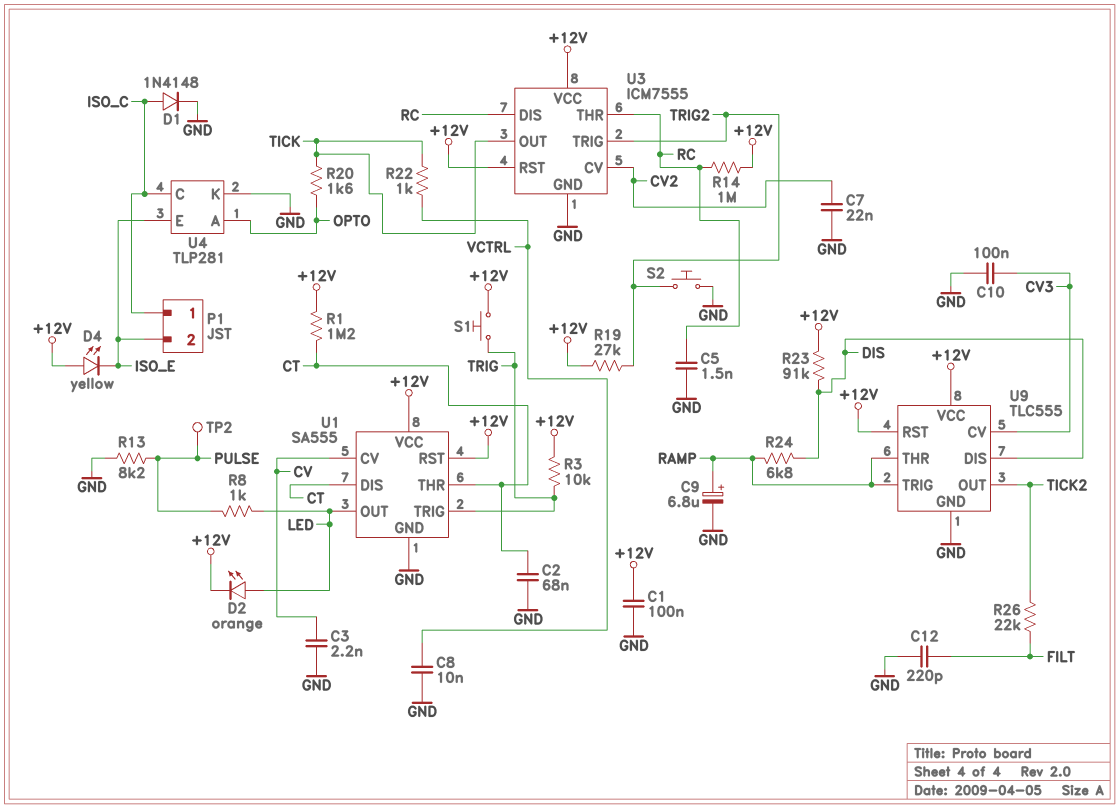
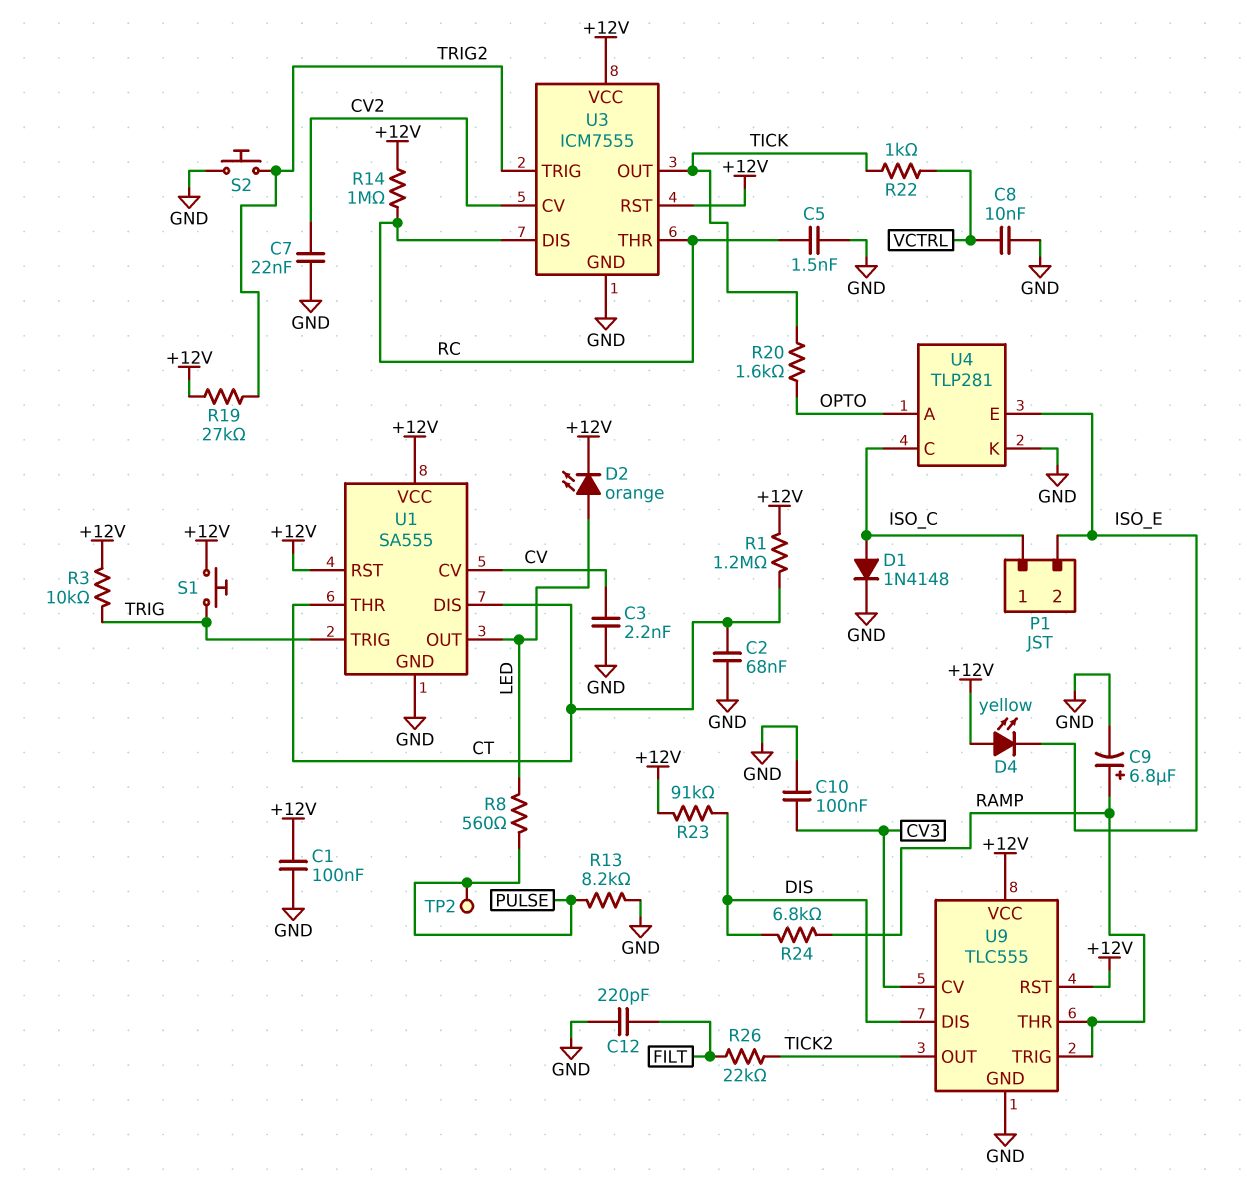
R8: 1k (LED, PULSE) -> 560 (LED, PULSE)

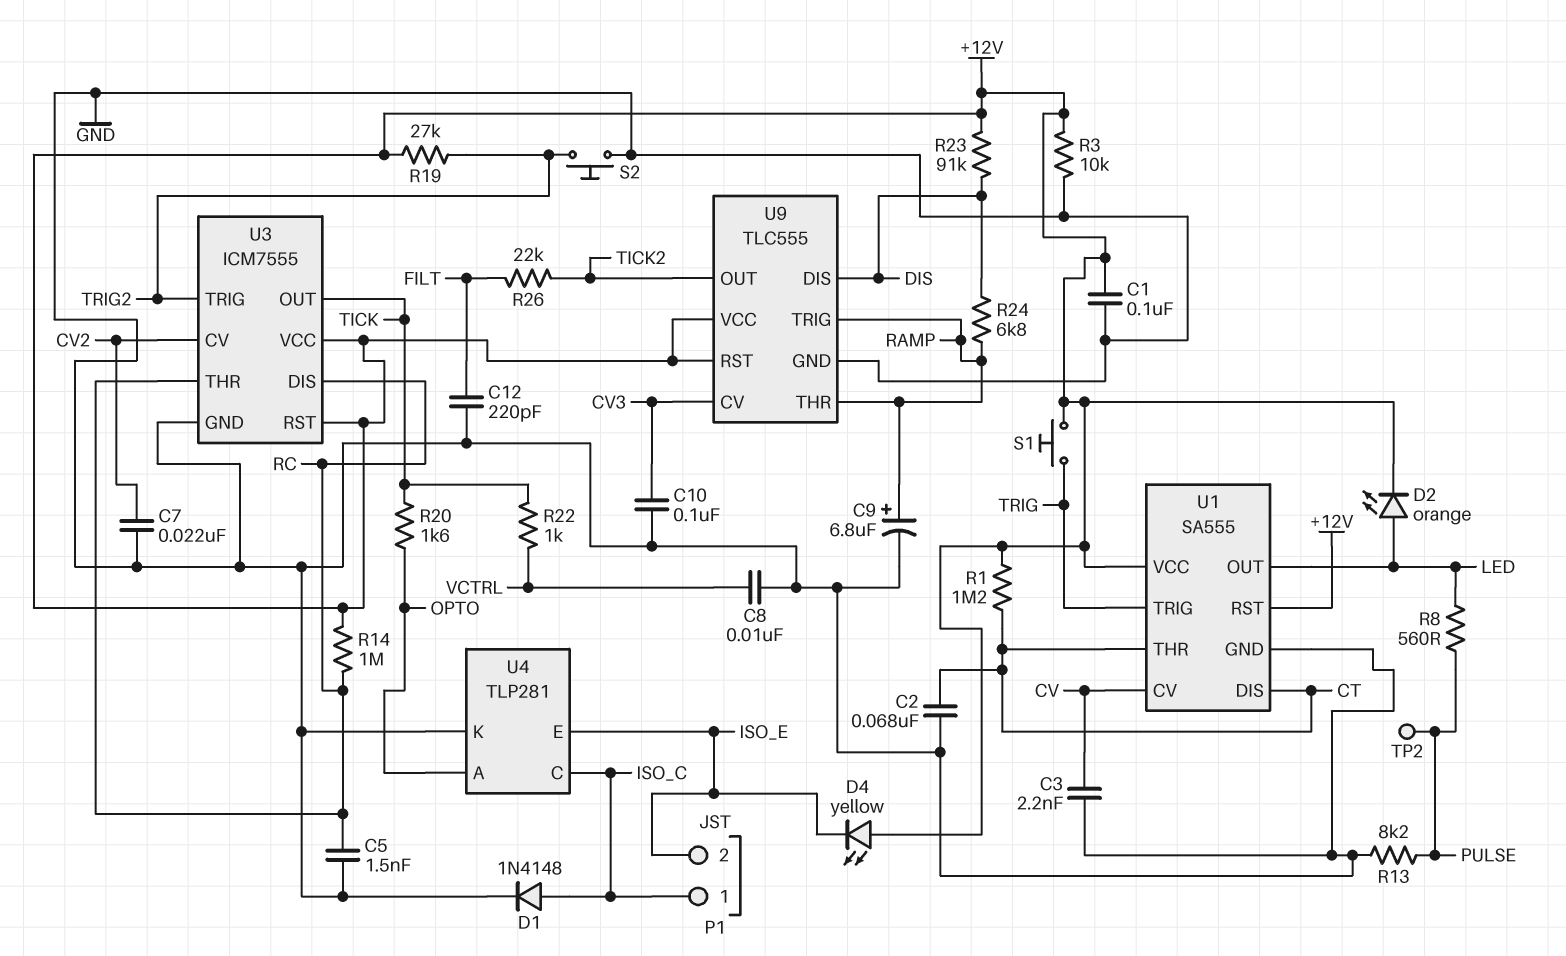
R3: 10k (+12V, TRIG) -> 10k (+12V, GND)

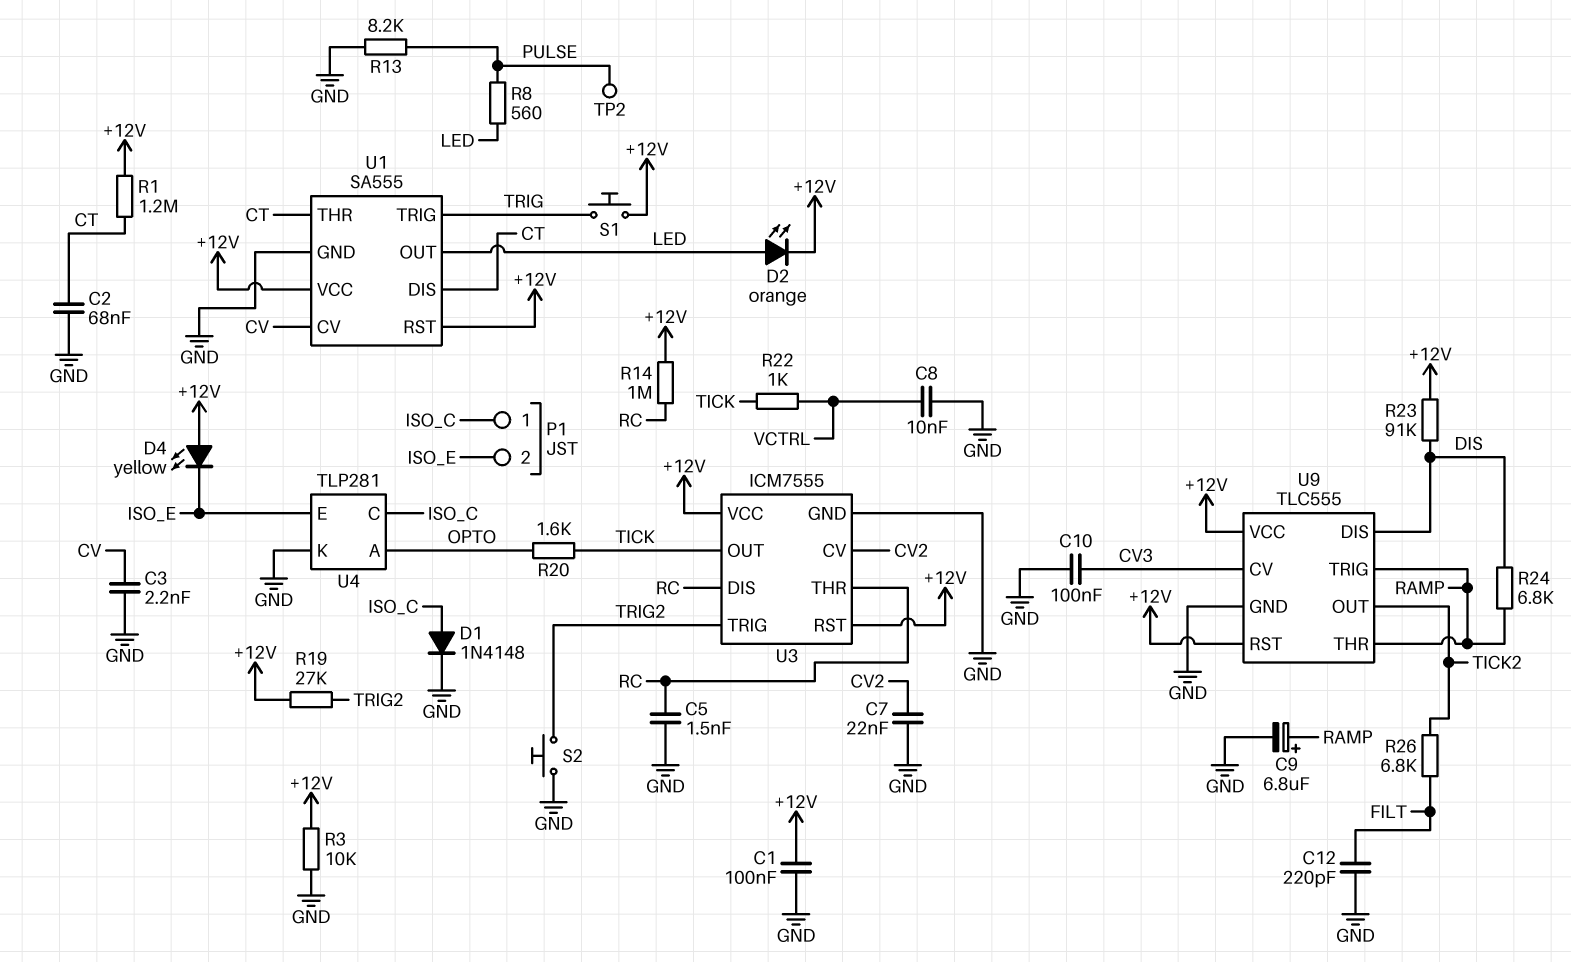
R26: 22k (FILT, TICK2) -> 6.8k (FILT, TICK2)

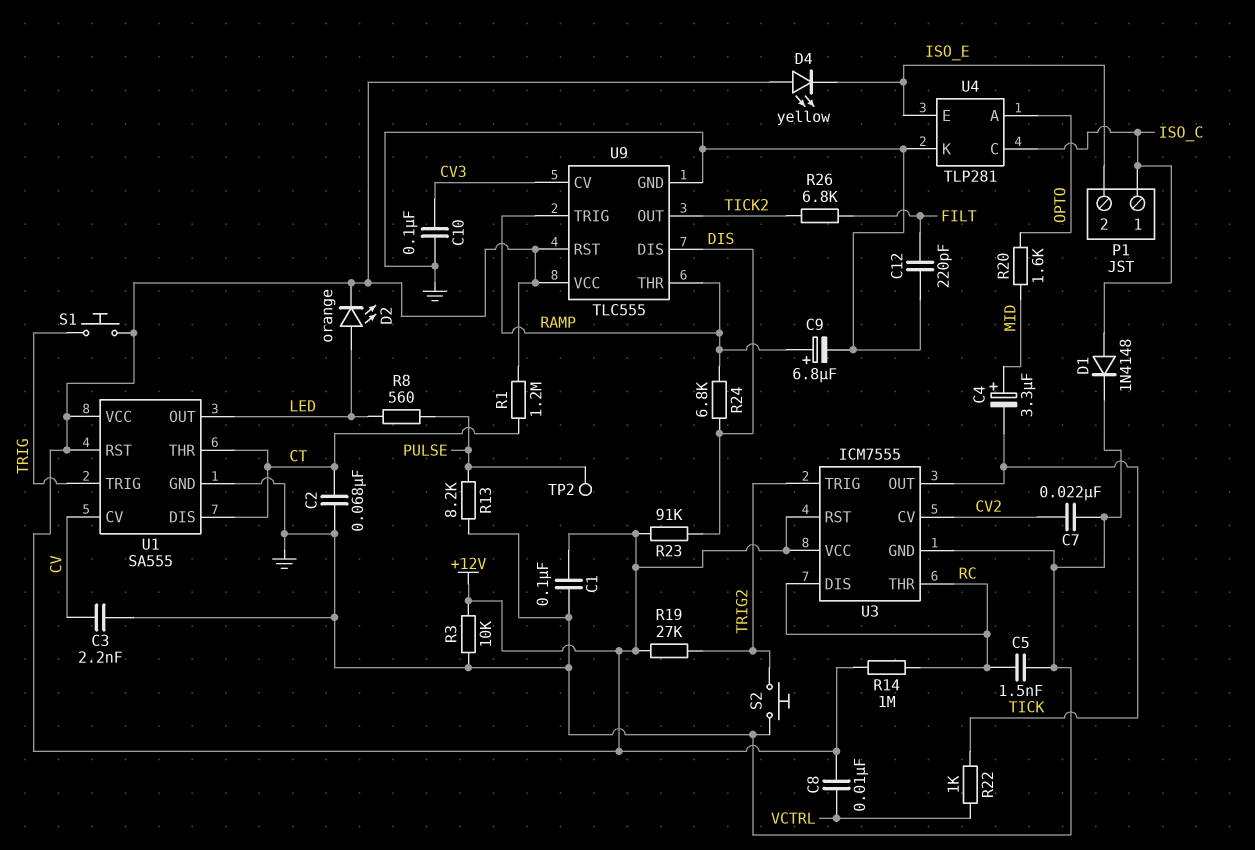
C4: none -> 3.3uF (plus MID, minus TICK)
C8: 10nF (GND, VCTRL) -> 10nF (+12V, VCTRL)
R20: 1.6k (OPTO, TICK) -> 1.6k (MID, OPTO)

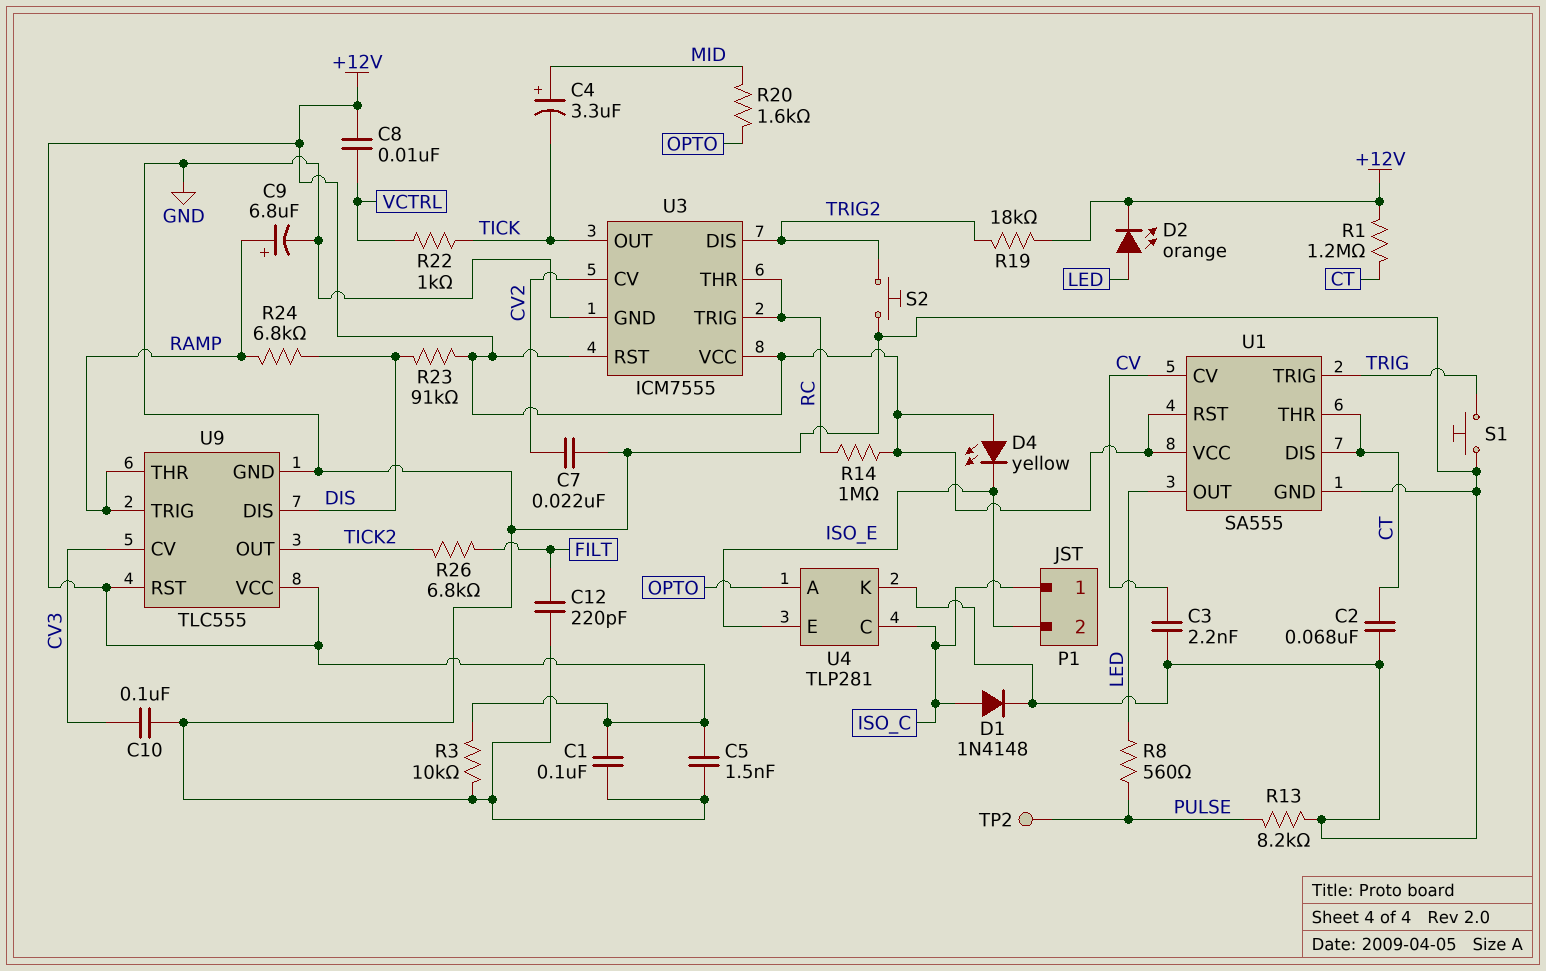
C5: 1.5nF (GND, RC) -> 1.5nF (+12V, GND)
R19: 27k (+12V, TRIG2) -> 18k (+12V, TRIG2)
S1: button (+12V, TRIG) -> button (GND, TRIG)
U3 pin DIS: RC -> TRIG2
U3 pin TRIG: TRIG2 -> RC

